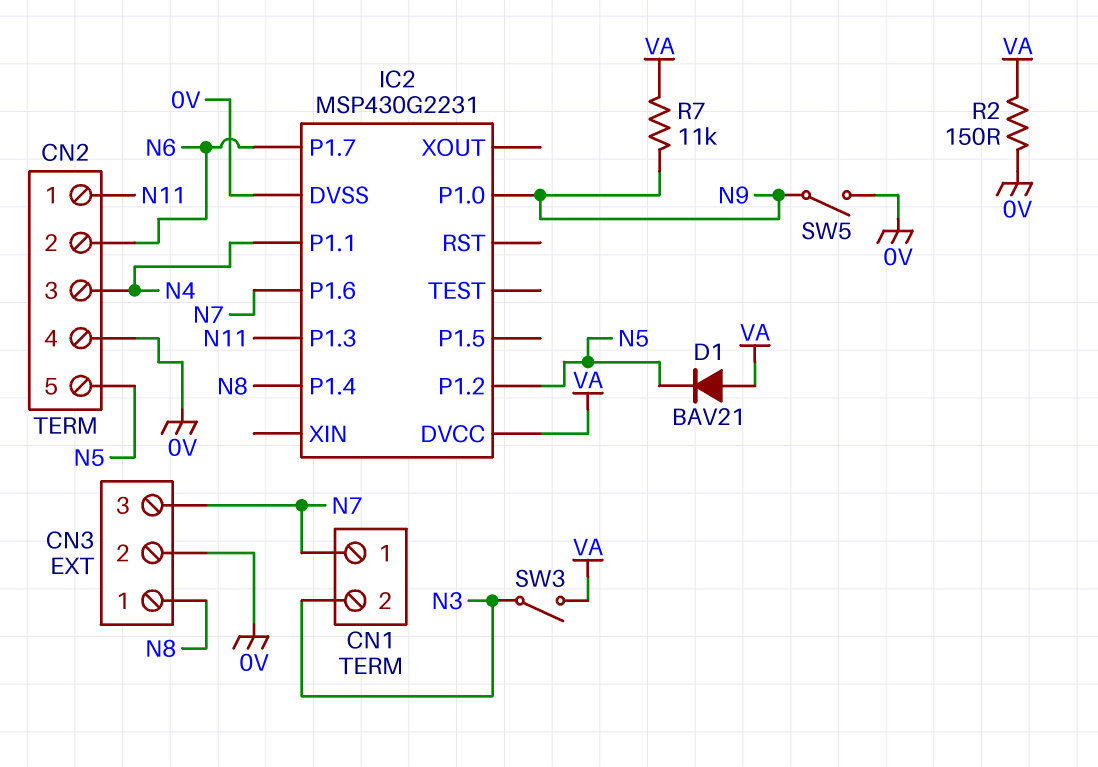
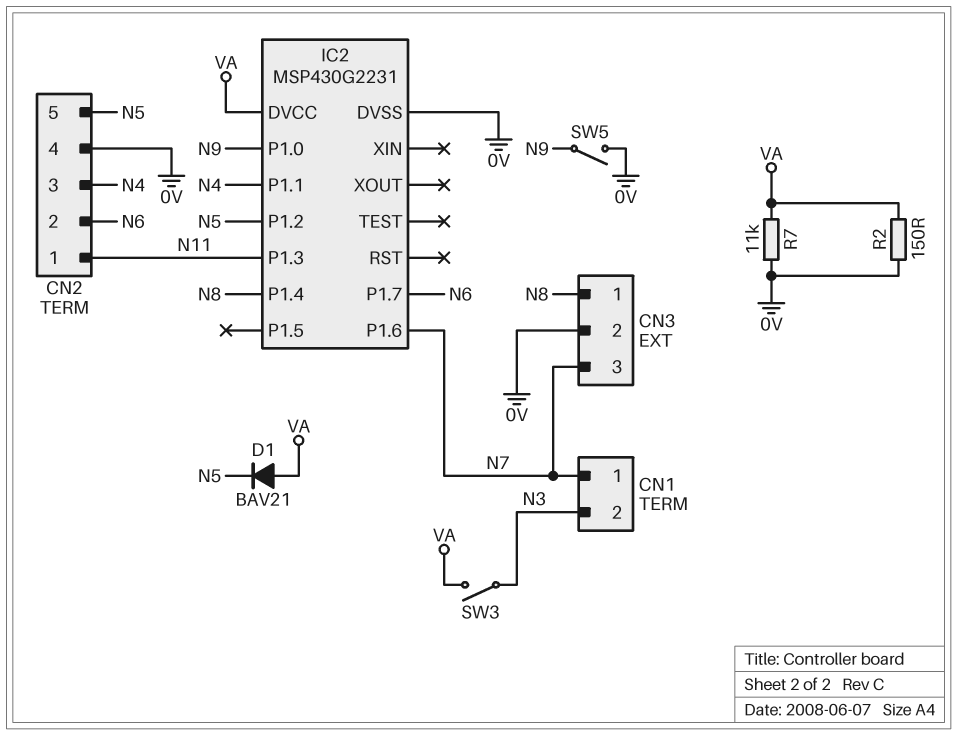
R7: 11k (N9, VA) -> 11k (0V, VA)

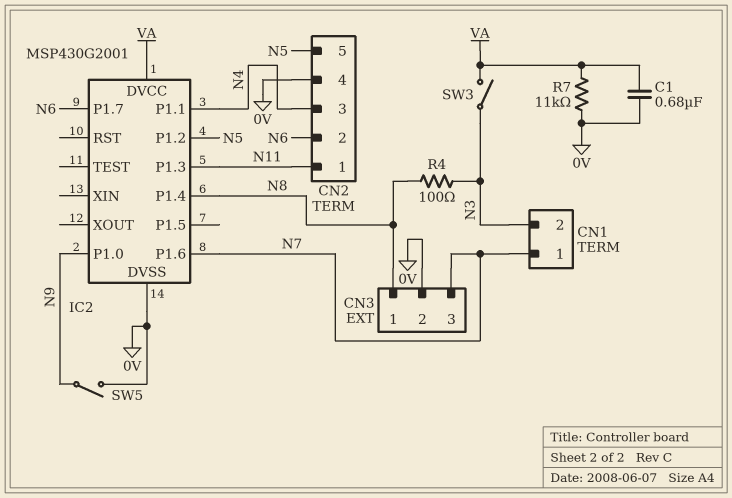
C1: none -> 680nF (0V, VA)
D1: diode BAV21 (A VA, K N5) -> none
IC2: MSP430G2231 -> MSP430G2001
R2: 150 (0V, VA) -> none
R4: none -> 100 (N3, N8)

